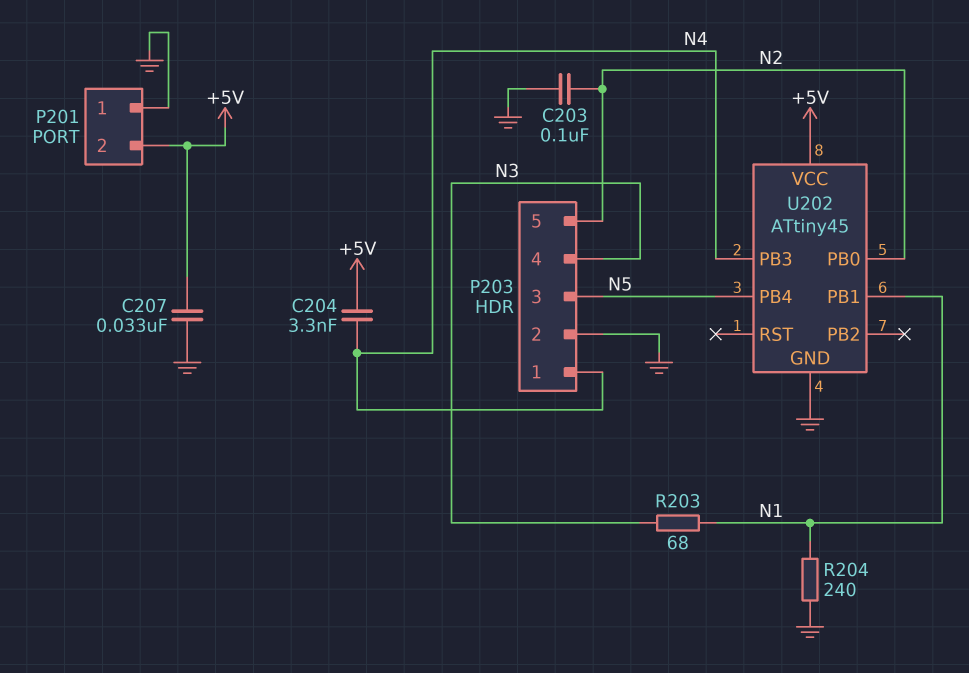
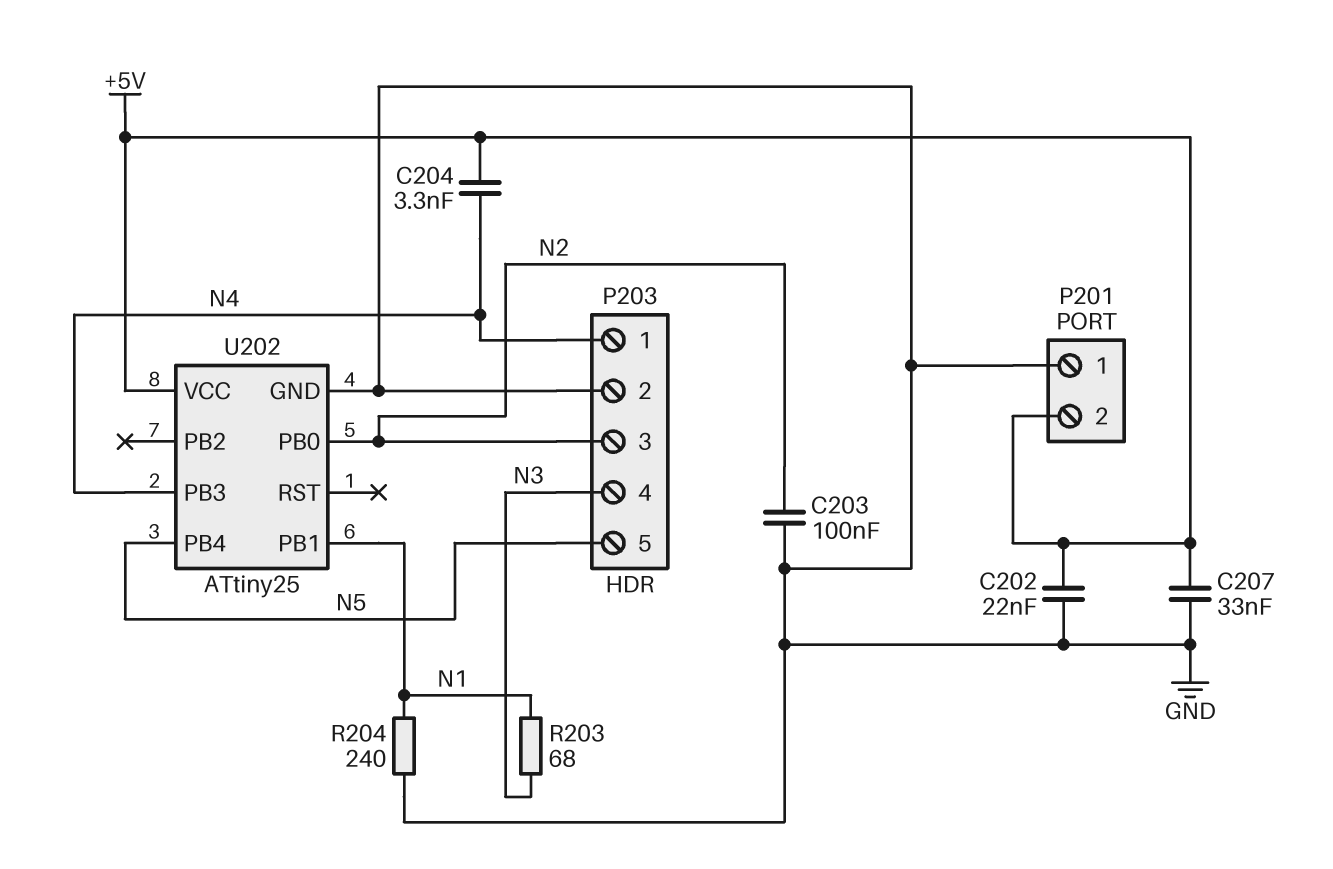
C202: none -> 22nF (+5V, GND)
P203 pin 3: N5 -> N2
P203 pin 5: N2 -> N5
U202: ATtiny45 -> ATtiny25

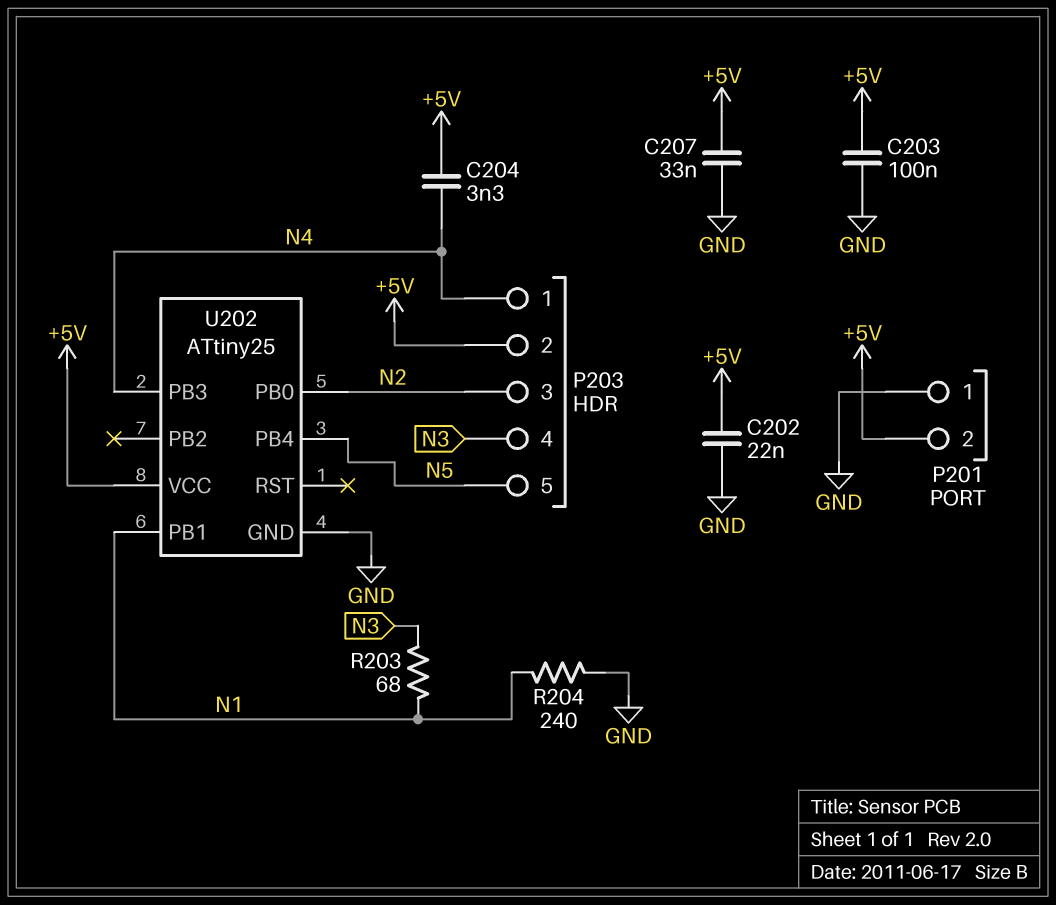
C203: 100nF (GND, N2) -> 100nF (+5V, GND)
P203 pin 2: GND -> +5V

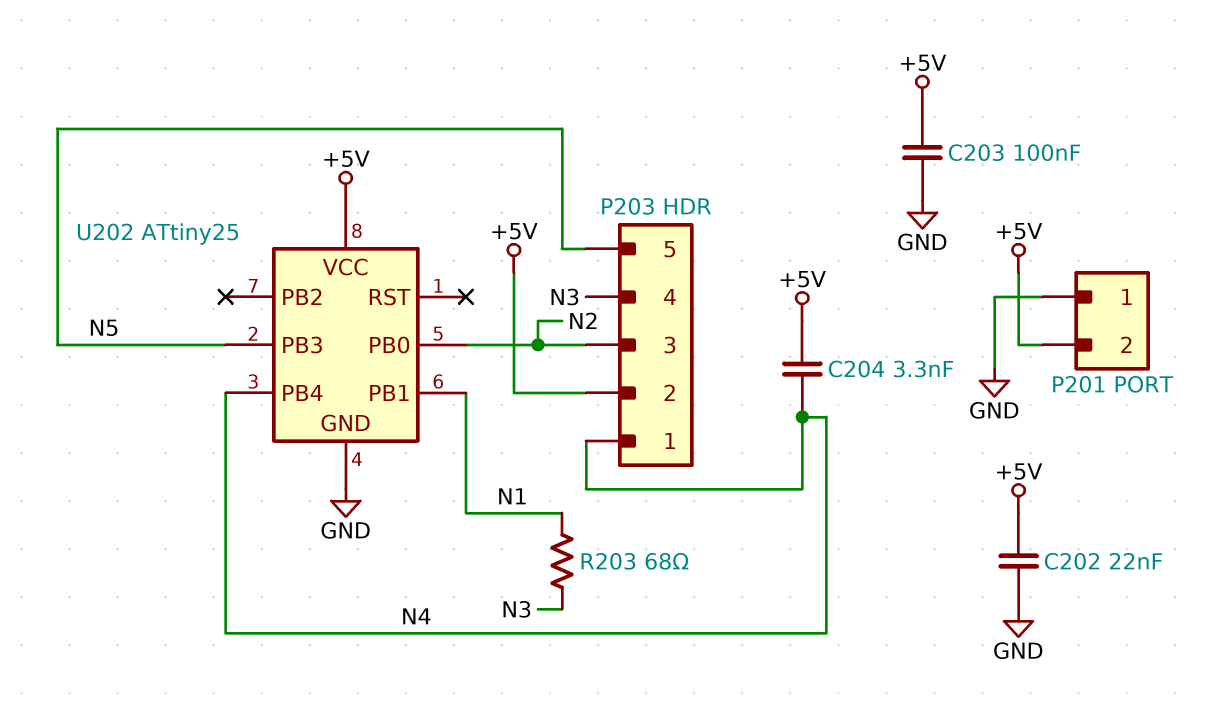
C207: 33nF (+5V, GND) -> none
R204: 240 (GND, N1) -> none
U202 pin PB3: N4 -> N5
U202 pin PB4: N5 -> N4

